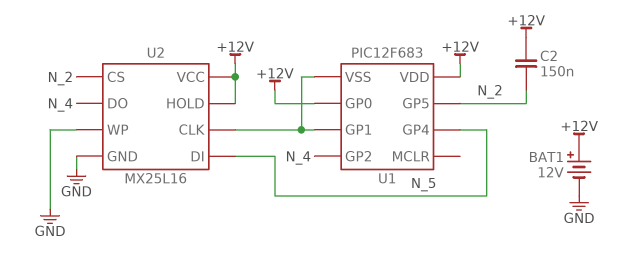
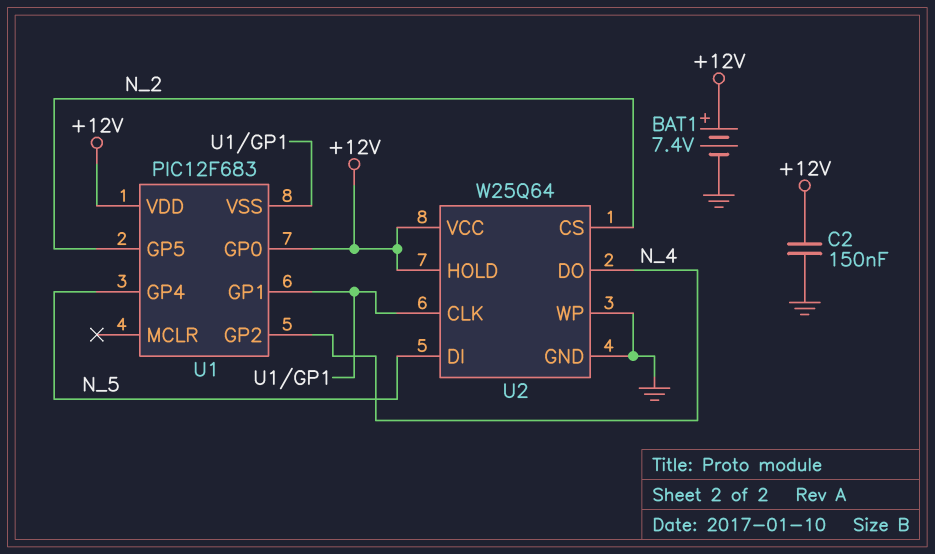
BAT1: 12V (plus +12V, minus GND) -> 7.4V (plus +12V, minus GND)
C2: 150nF (+12V, N_2) -> 150nF (+12V, GND)
U2: MX25L16 -> W25Q64

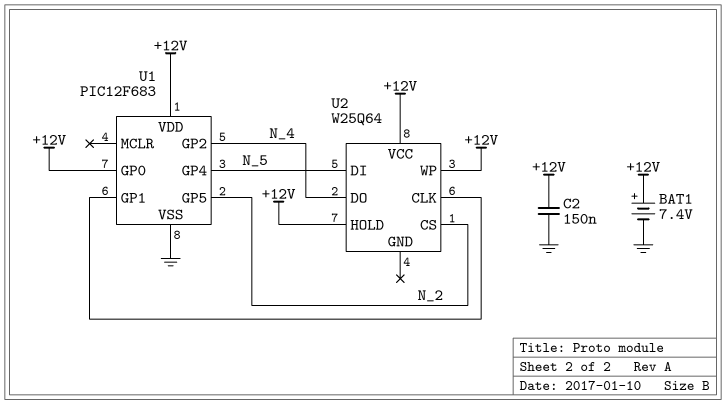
U1 pin VSS: U1/GP1 -> GND
U2 pin GND: GND -> none
U2 pin WP: GND -> +12V

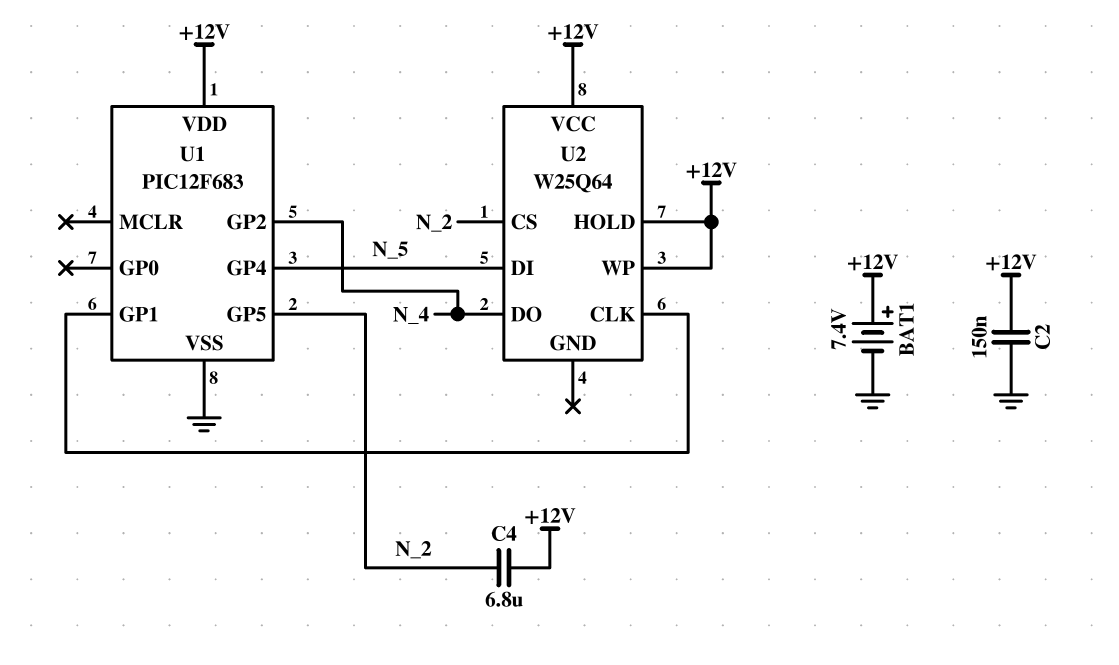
C4: none -> 6.8uF (+12V, N_2)
U1 pin GP0: +12V -> none

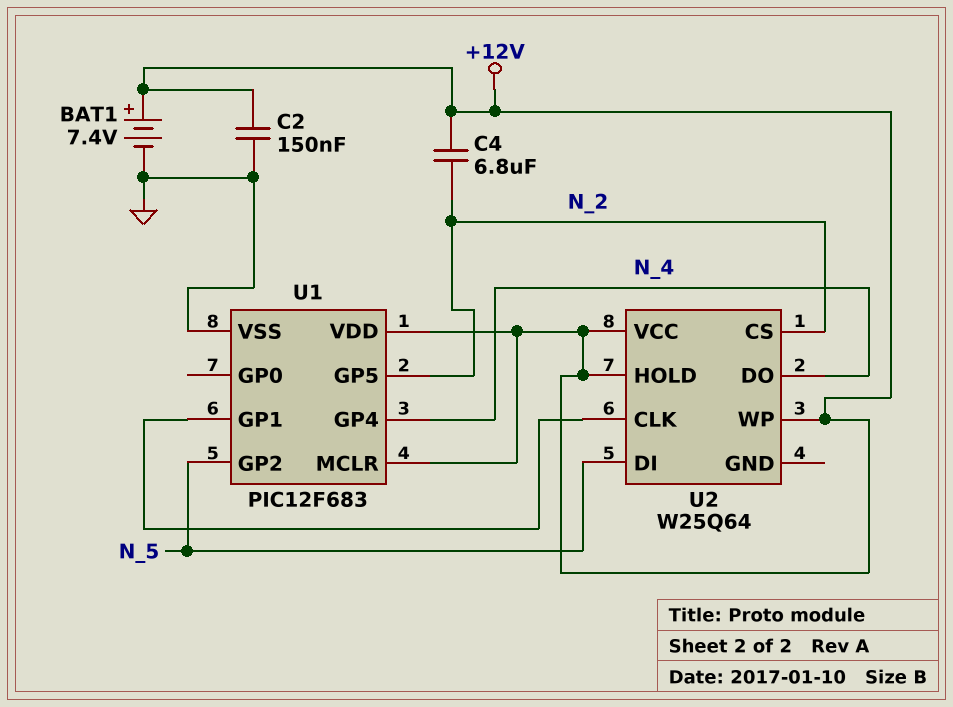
U1 pin GP2: N_4 -> N_5
U1 pin GP4: N_5 -> N_4
U1 pin MCLR: none -> +12V

